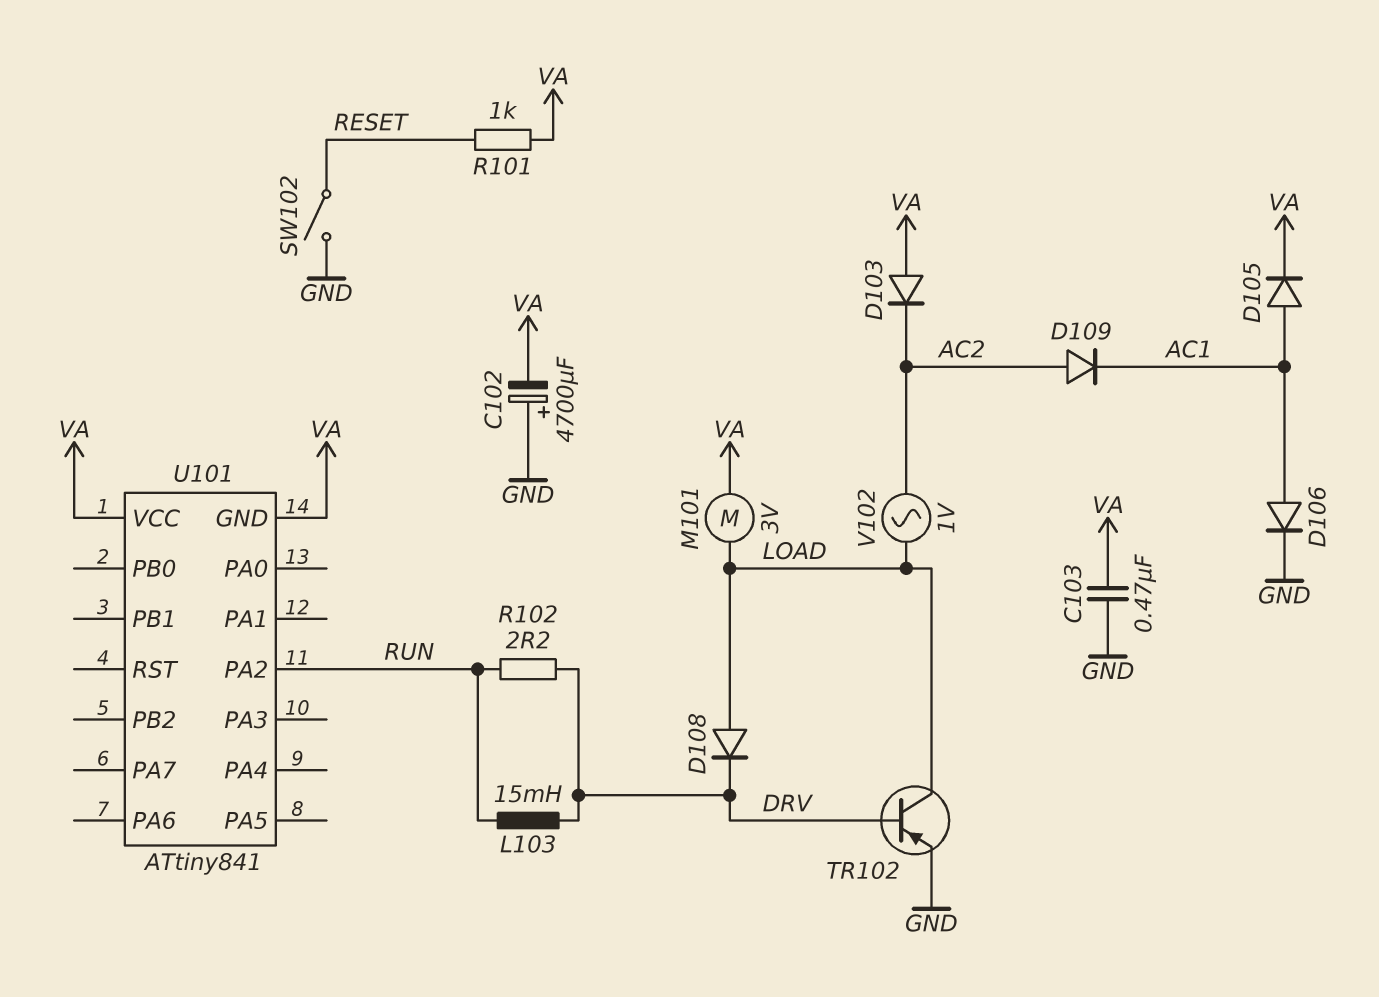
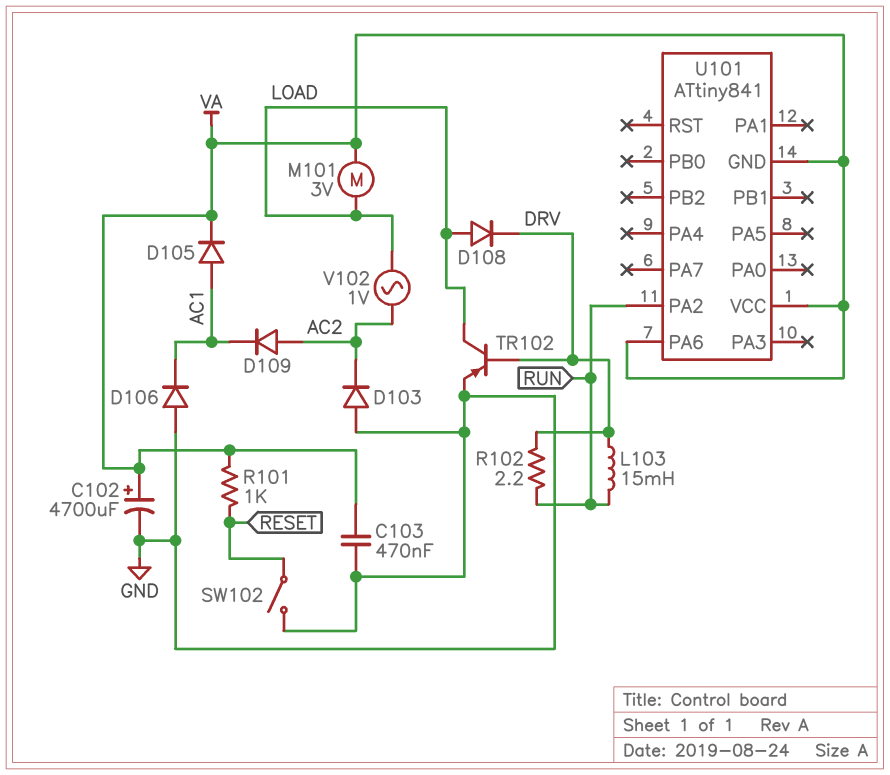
C102: 4700uF (plus GND, minus VA) -> 4700uF (plus VA, minus GND)
D103: diode (A VA, K AC2) -> diode (A GND, K AC2)
D106: diode (A AC1, K GND) -> diode (A GND, K AC1)
U101 pin PA6: none -> VA

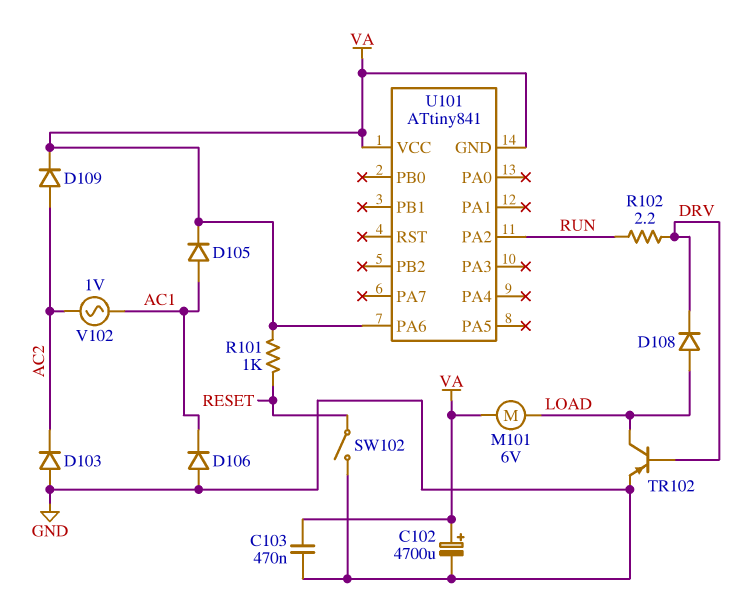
D109: diode (A AC2, K AC1) -> diode (A AC2, K VA)
L103: 15mH (DRV, RUN) -> none
M101: motor 3V (LOAD, VA) -> motor 6V (LOAD, VA)
V102: AC 1V (AC2, LOAD) -> AC 1V (AC1, AC2)

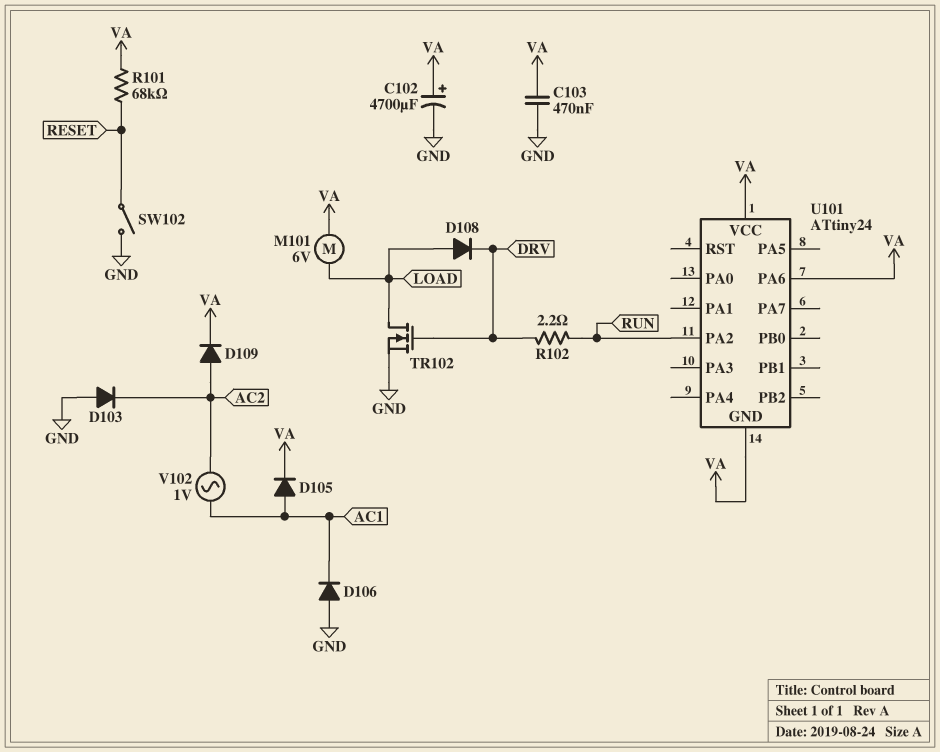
R101: 1k (RESET, VA) -> 68k (RESET, VA)
TR102: PNP (B DRV, C LOAD, E GND) -> NMOS (G DRV, D LOAD, S GND)
U101: ATtiny841 -> ATtiny24

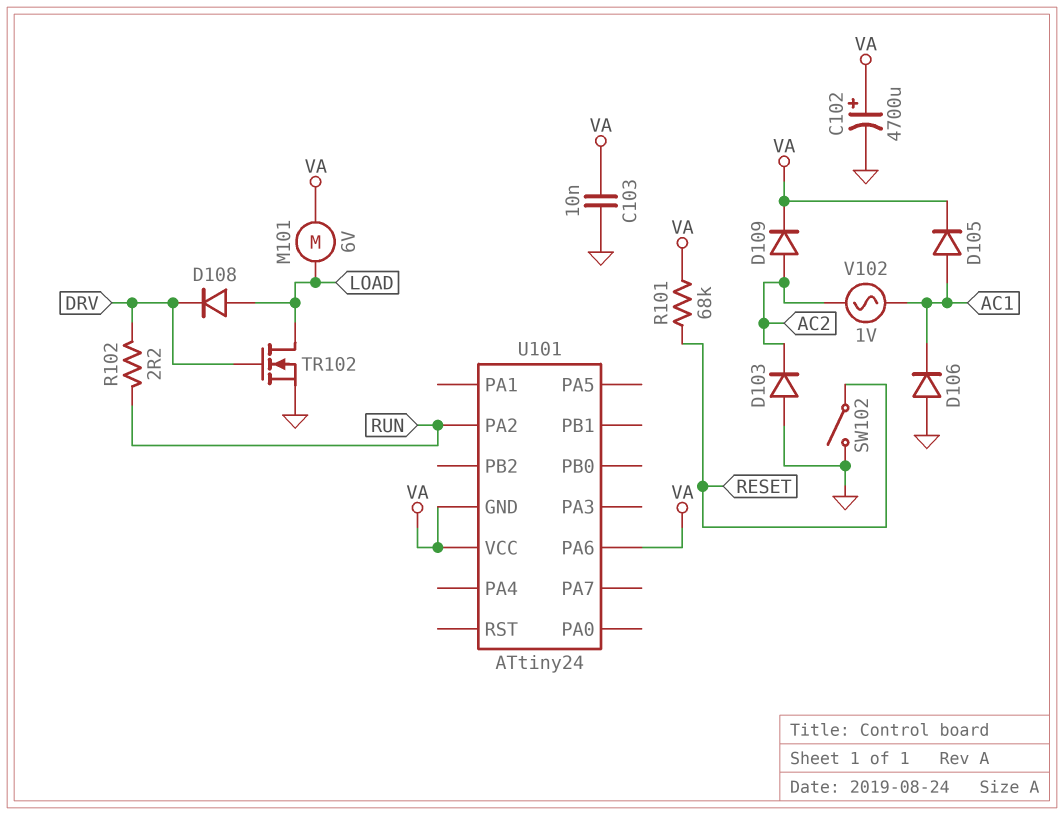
C103: 470nF (GND, VA) -> 10nF (GND, VA)

